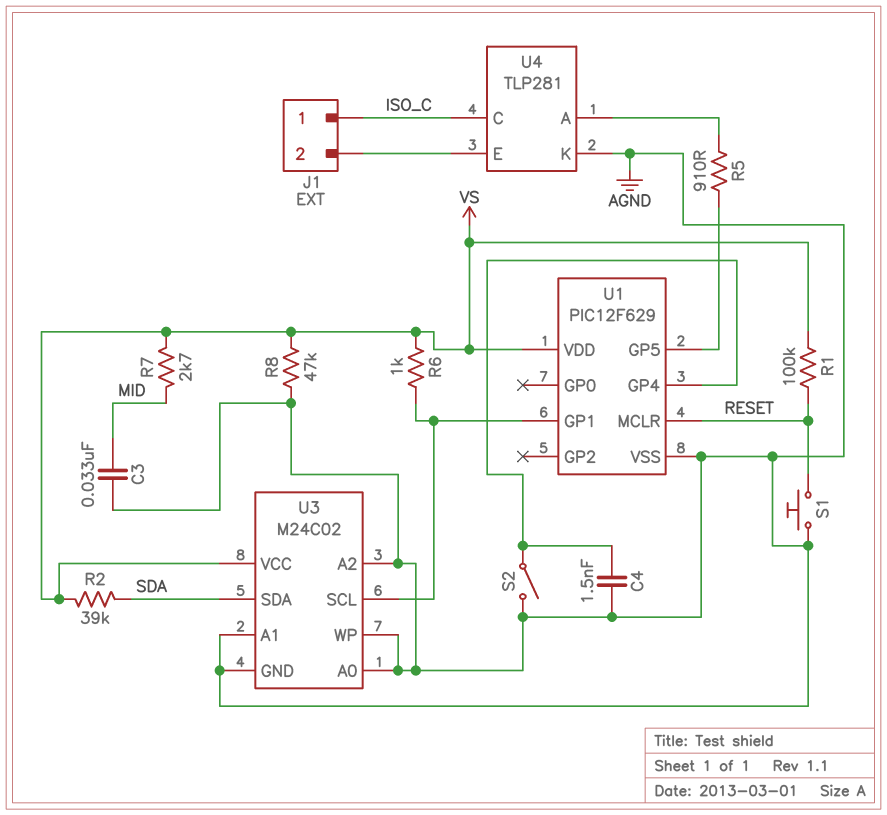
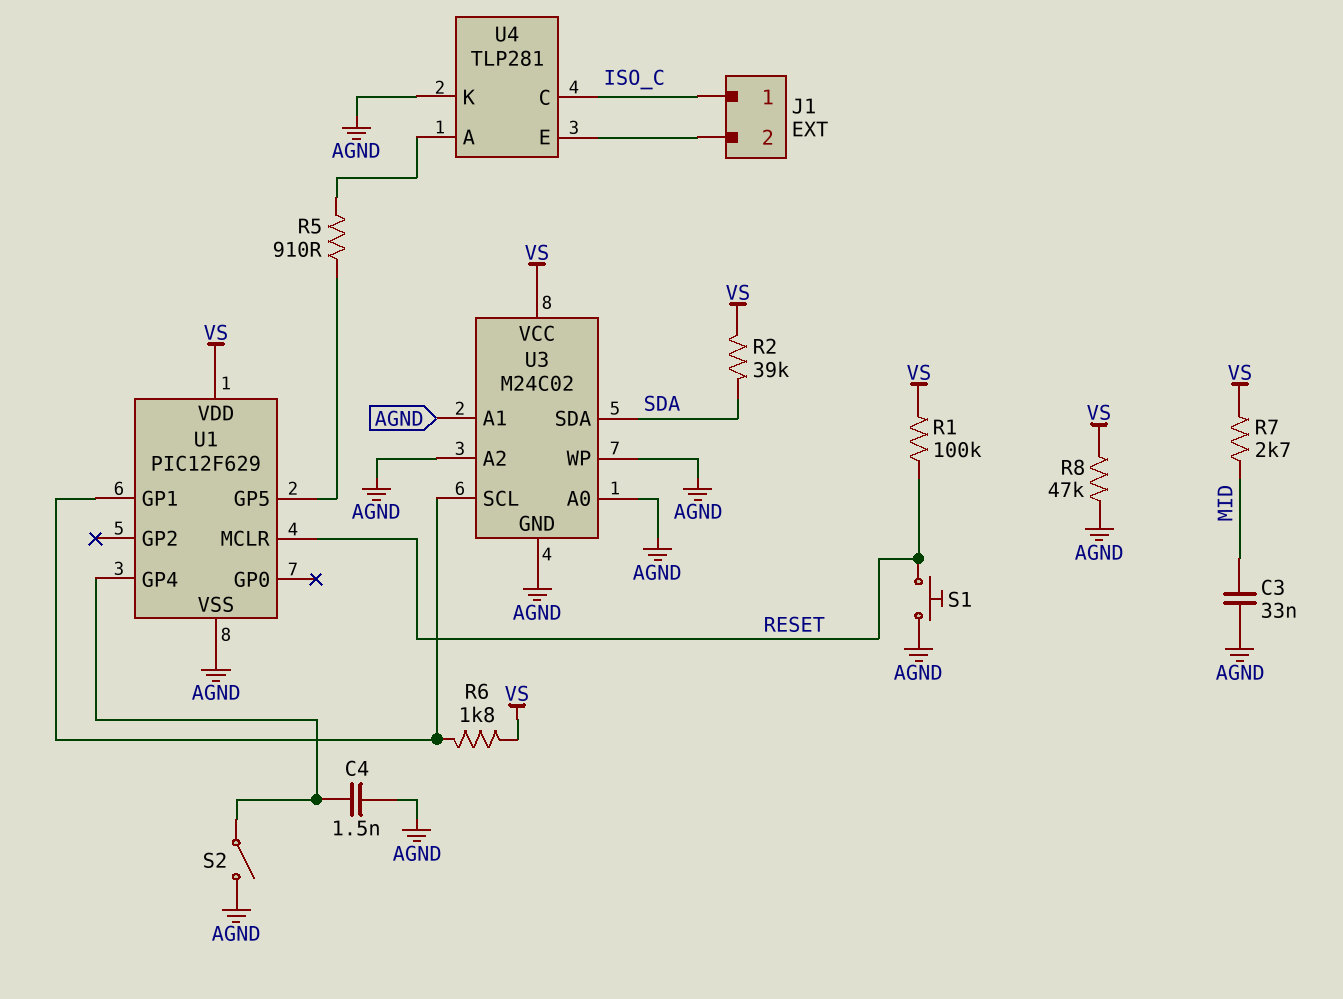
R6: 1k (U1/GP1, VS) -> 1.8k (U1/GP1, VS)

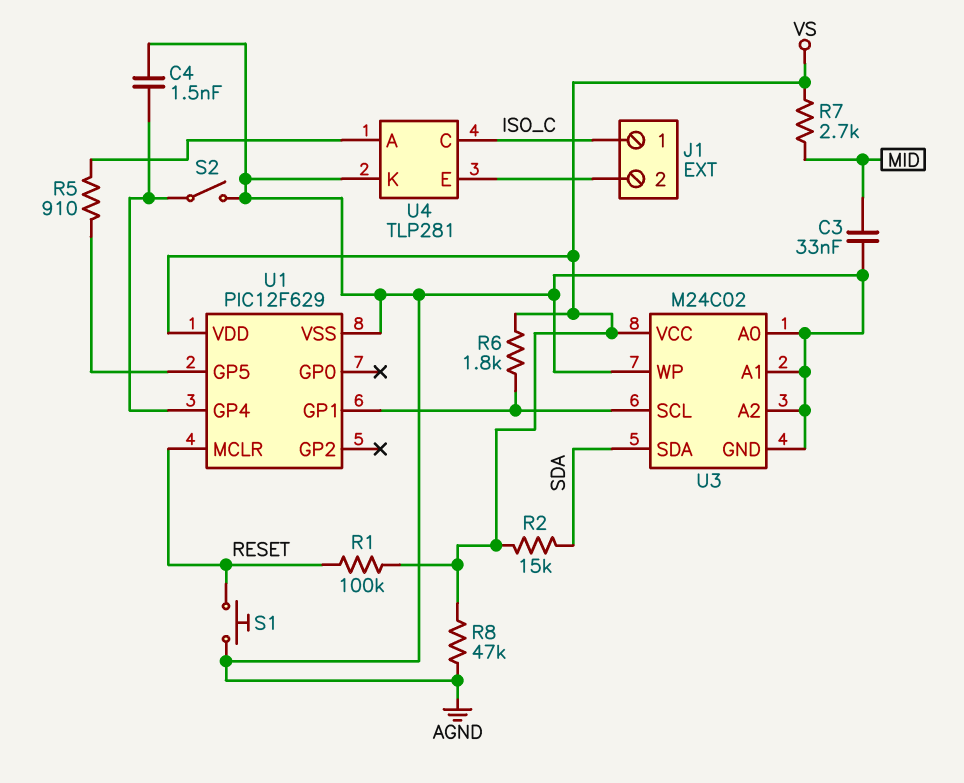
R2: 39k (SDA, VS) -> 15k (SDA, VS)

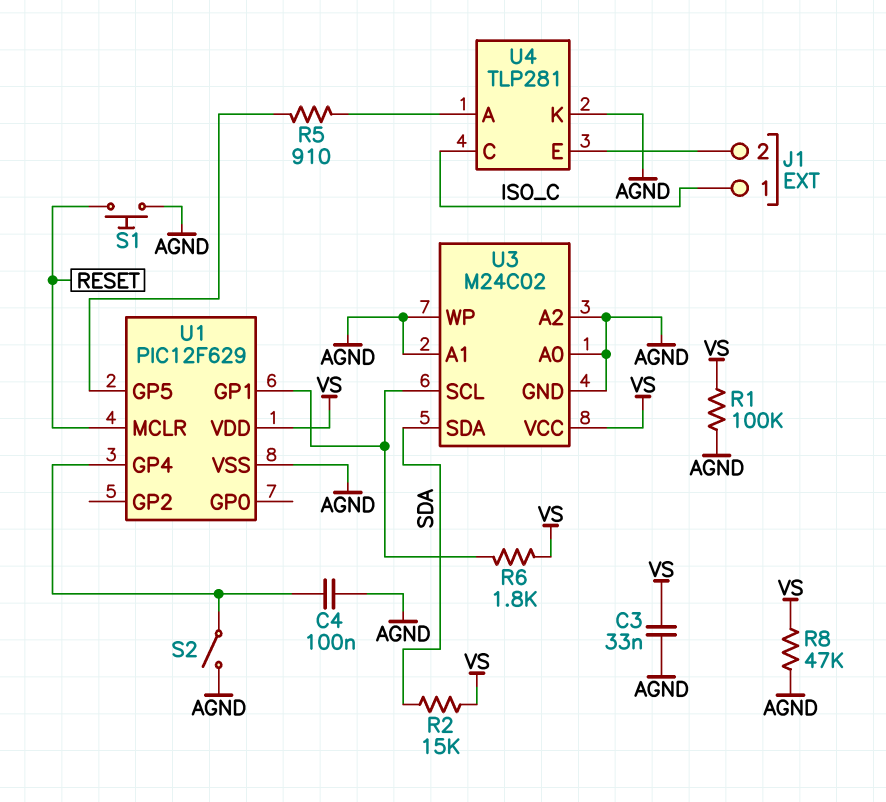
C3: 33nF (AGND, MID) -> 33nF (AGND, VS)
C4: 1.5nF (AGND, U1/GP4) -> 100nF (AGND, U1/GP4)
R1: 100k (RESET, VS) -> 100k (AGND, VS)
R7: 2.7k (MID, VS) -> none

